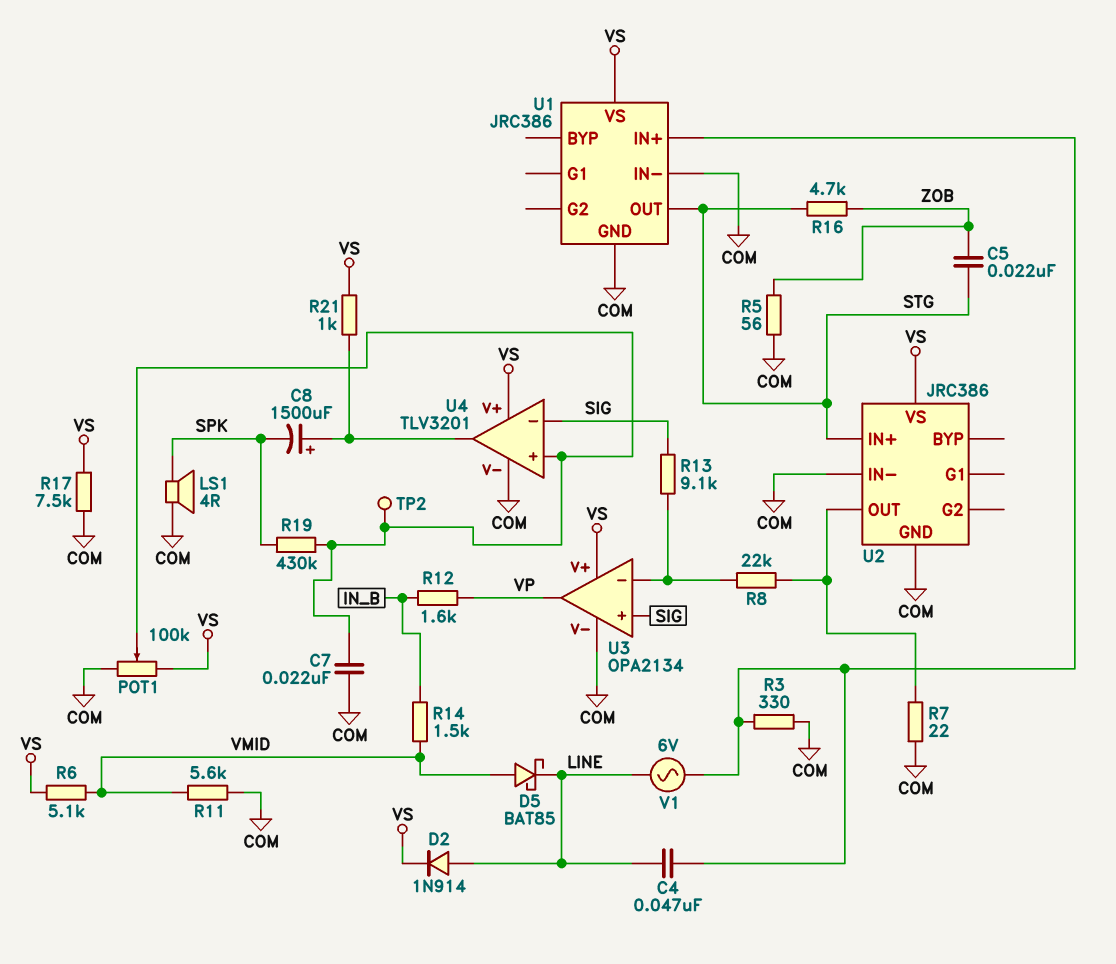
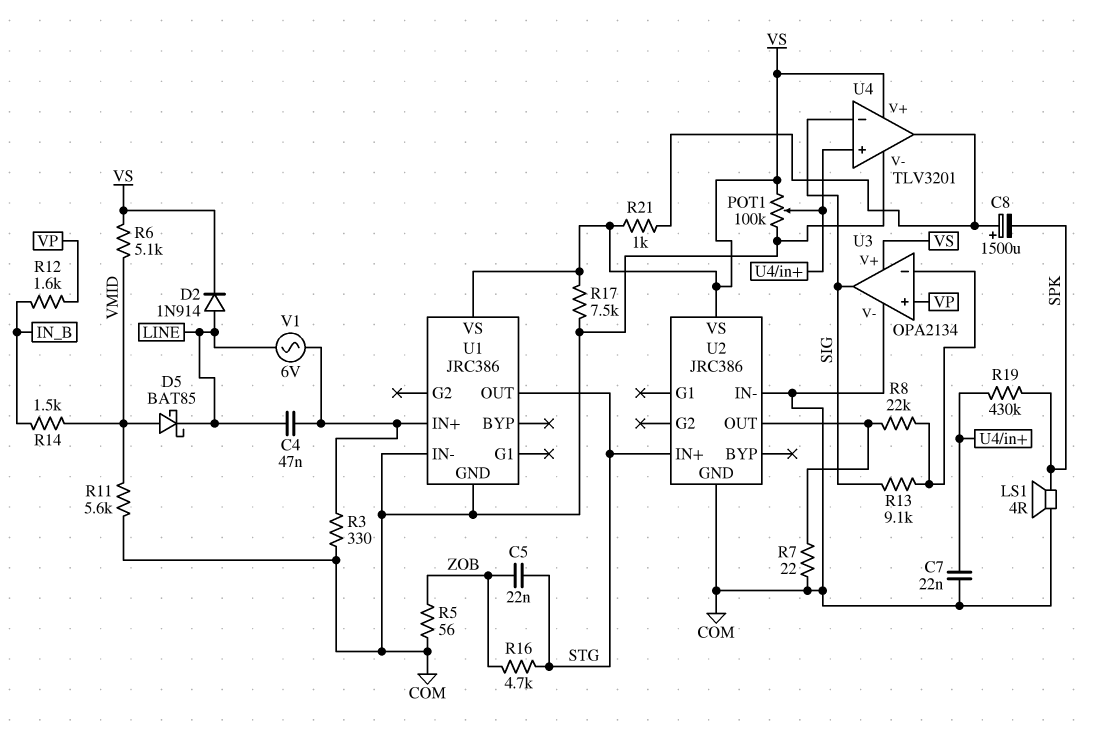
TP2: test point (U4/in+) -> none
U3 pin in+: SIG -> VP
U3 pin out: VP -> SIG

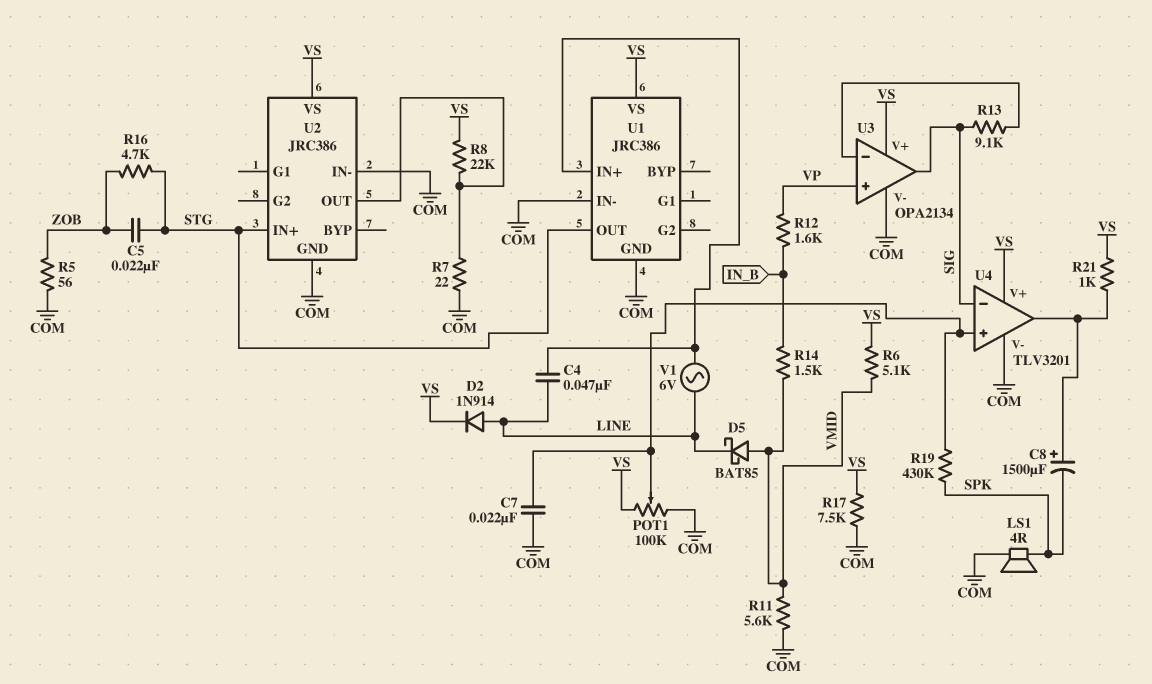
R3: 330 (COM, U1/IN+) -> none
R8: 22k (U2/OUT, U3/in-) -> 22k (U2/OUT, VS)

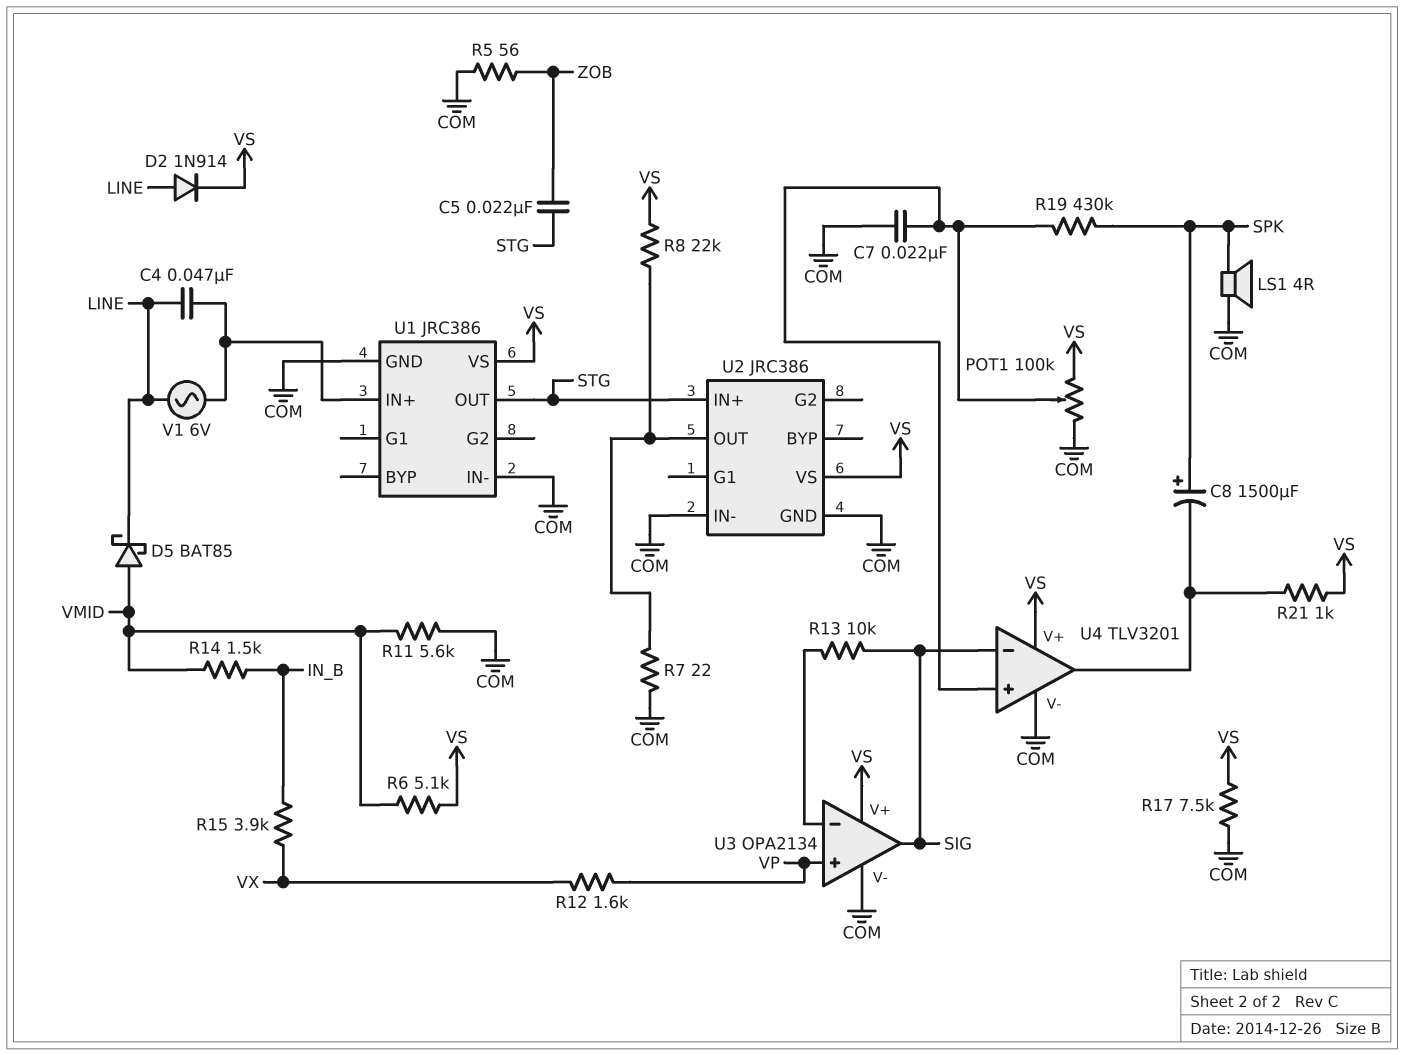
C8: 1500uF (plus U4/out, minus SPK) -> 1500uF (plus SPK, minus U4/out)
R12: 1.6k (IN_B, VP) -> 1.6k (VP, VX)
R13: 9.1k (SIG, U3/in-) -> 10k (SIG, U3/in-)
R15: none -> 3.9k (IN_B, VX)
R16: 4.7k (STG, ZOB) -> none

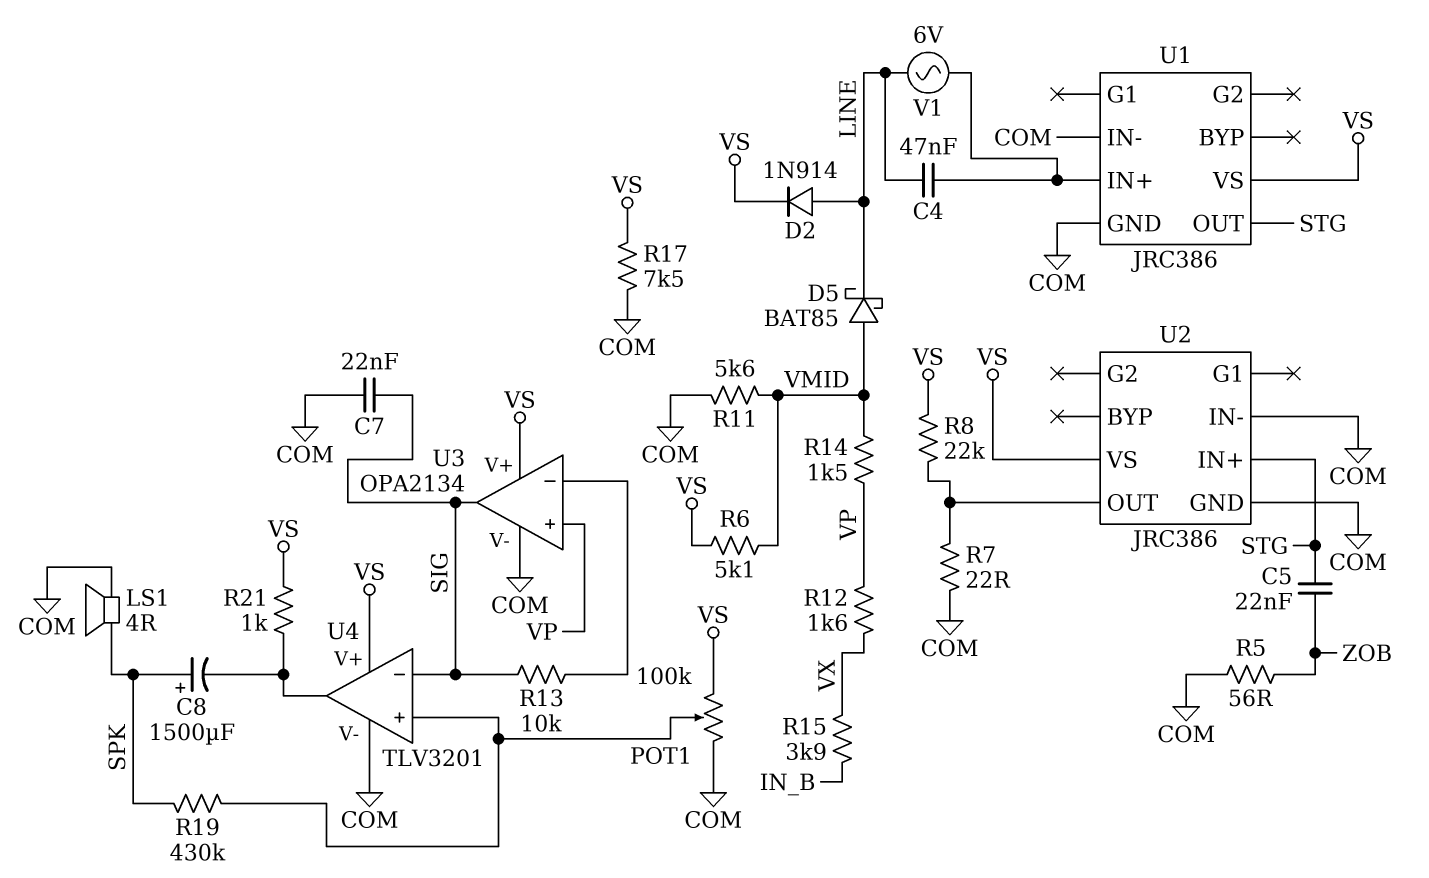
C7: 22nF (COM, U4/in+) -> 22nF (COM, SIG)
R14: 1.5k (IN_B, VMID) -> 1.5k (VMID, VP)

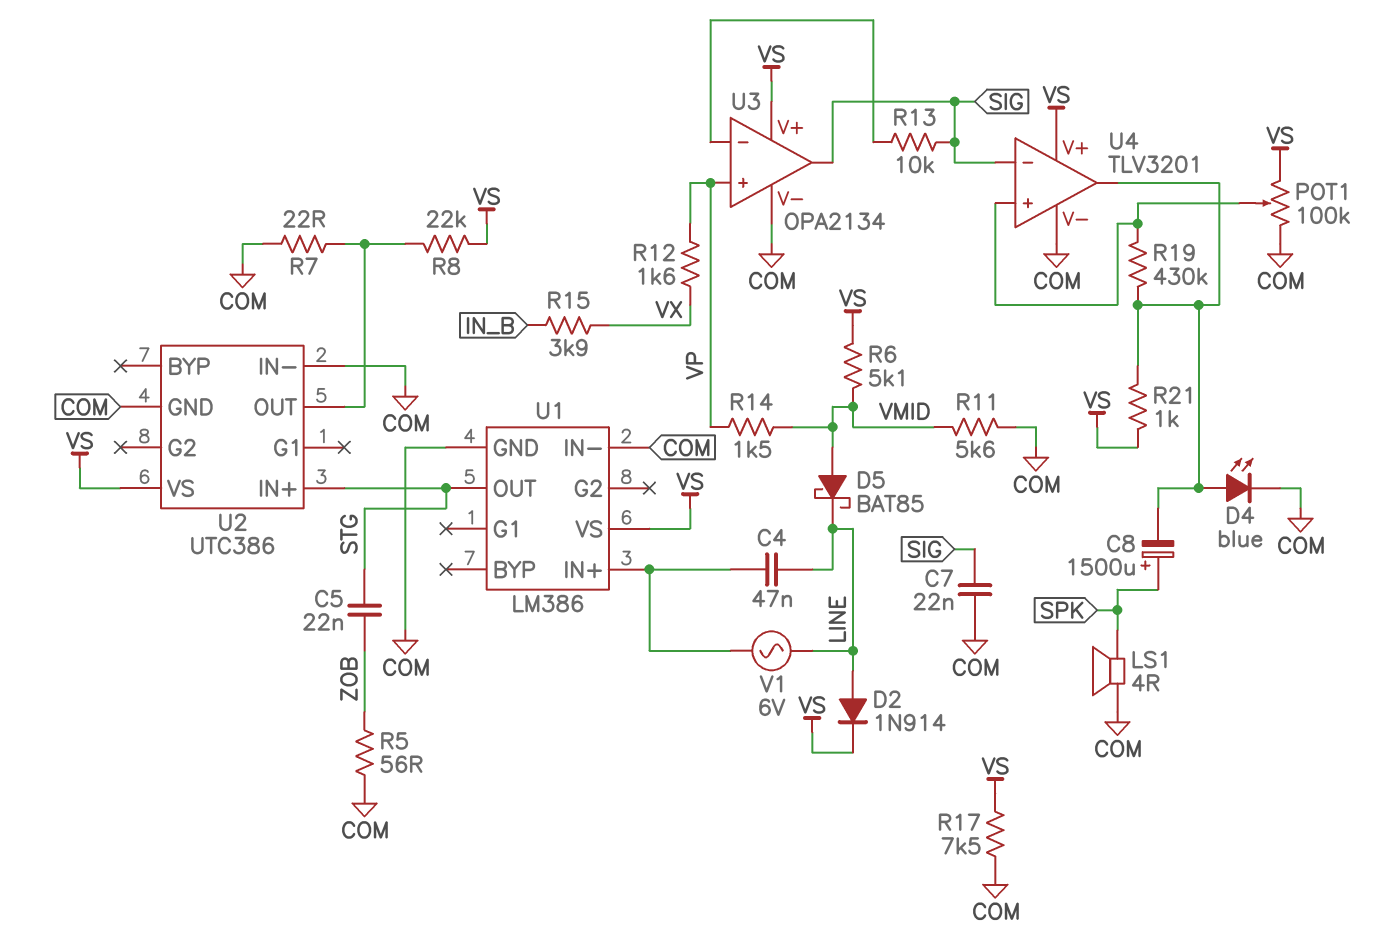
D4: none -> LED blue (A U4/out, K COM)
R19: 430k (SPK, U4/in+) -> 430k (U4/in+, U4/out)
U1: JRC386 -> LM386
U2: JRC386 -> UTC386

